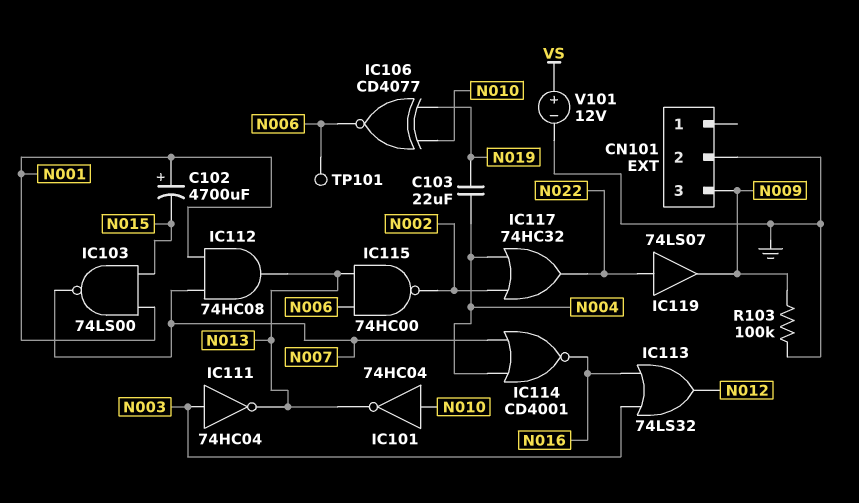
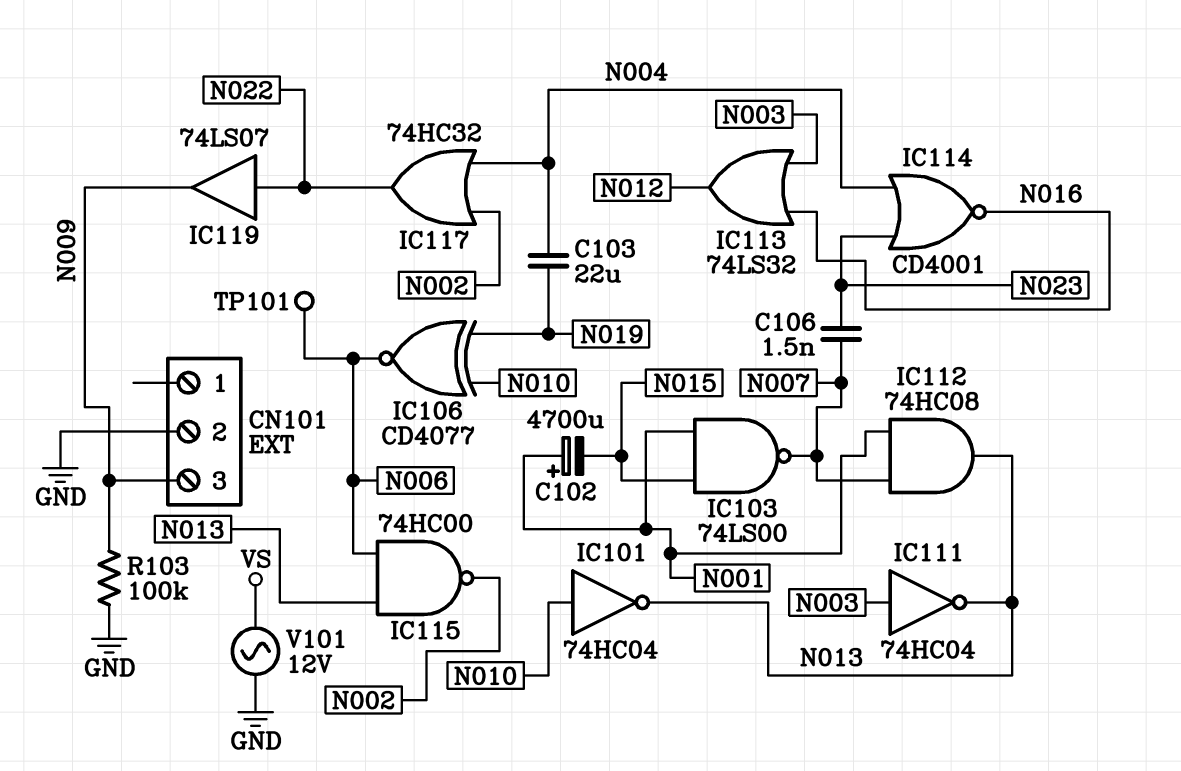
C106: none -> 1.5nF (N007, N023)
IC114: NOR CD4001 (in N004, in N007, out N016) -> NOR CD4001 (in N004, in N023, out N016)
V101: 12V (plus VS, minus GND) -> AC 12V (GND, VS)

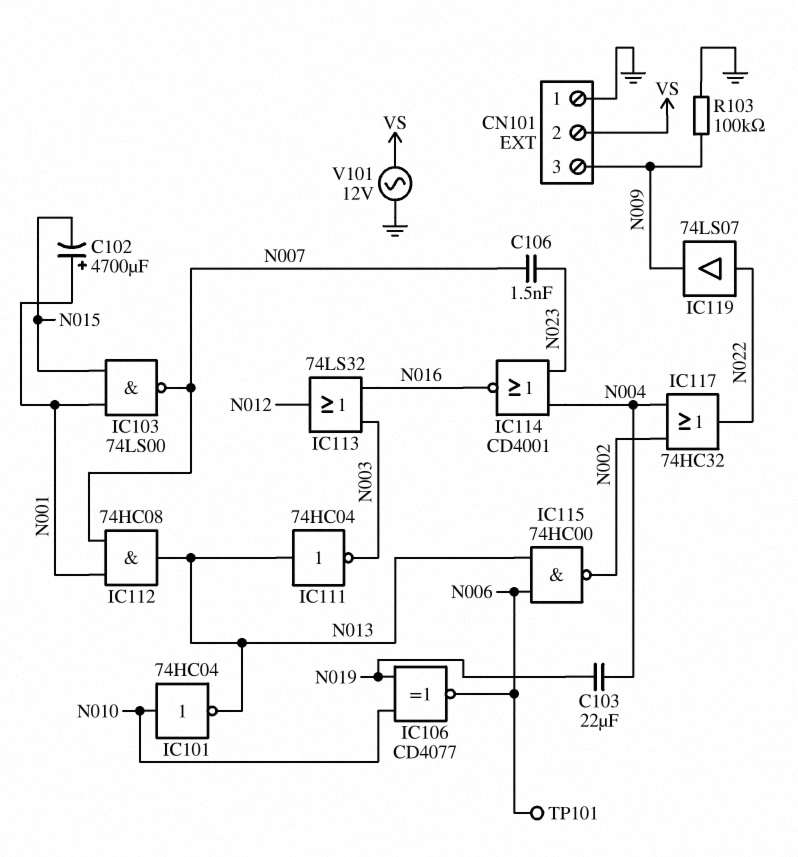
CN101 pin 1: none -> GND
CN101 pin 2: GND -> VS
IC111: NOT 74HC04 (in N003, out N013) -> NOT 74HC04 (in N013, out N003)

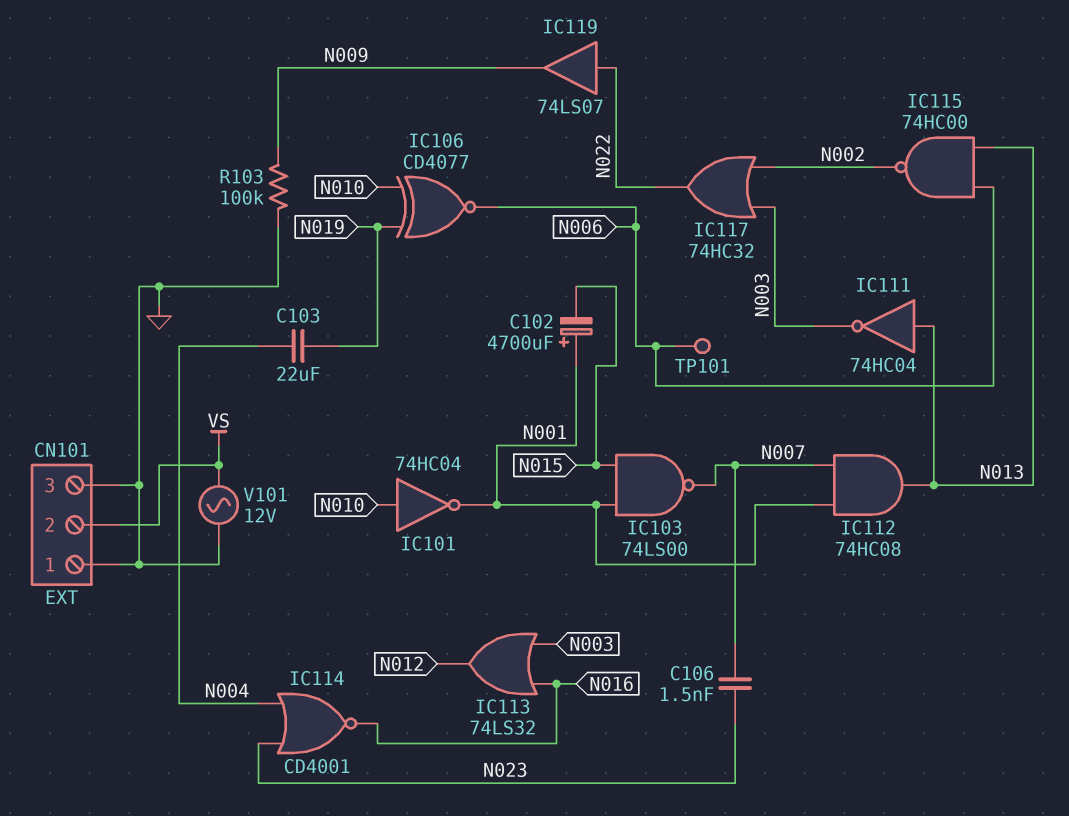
CN101 pin 3: N009 -> GND
IC101: NOT 74HC04 (in N010, out N013) -> NOT 74HC04 (in N010, out N001)
IC117: OR 74HC32 (in N002, in N004, out N022) -> OR 74HC32 (in N002, in N003, out N022)

